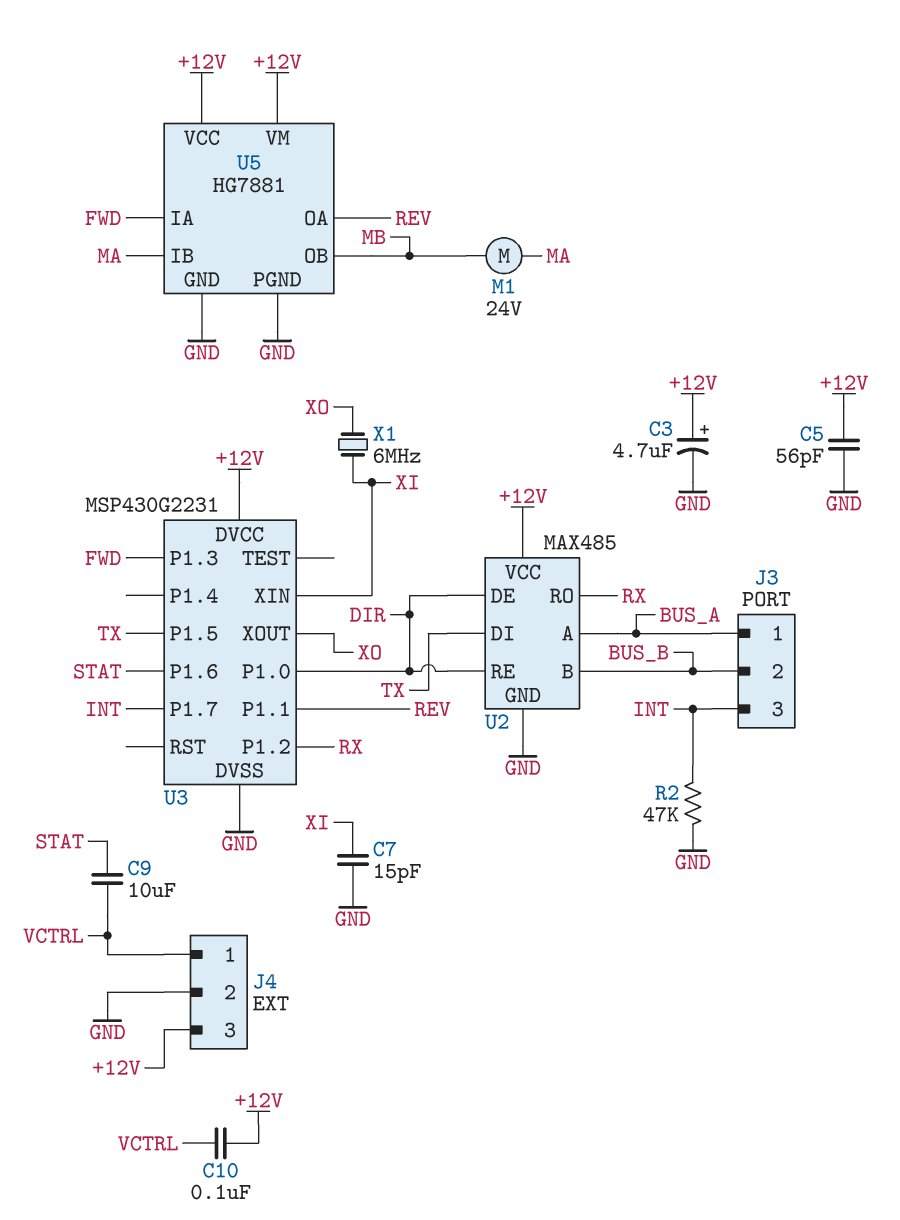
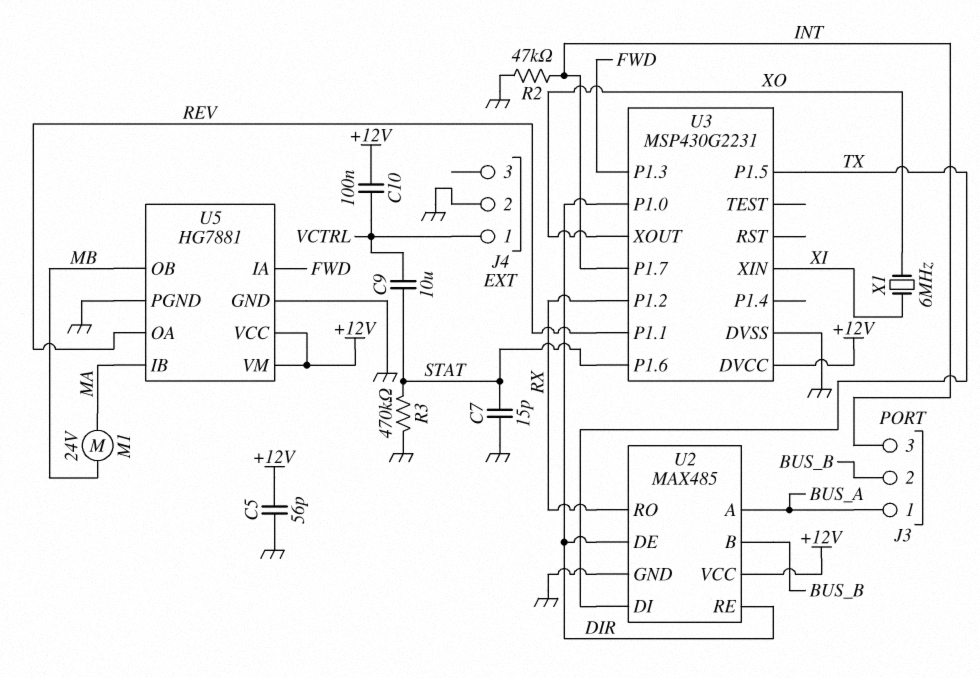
C3: 4.7uF (plus +12V, minus GND) -> none
C7: 15pF (GND, XI) -> 15pF (GND, STAT)
J4 pin 3: +12V -> none
R3: none -> 470k (GND, STAT)

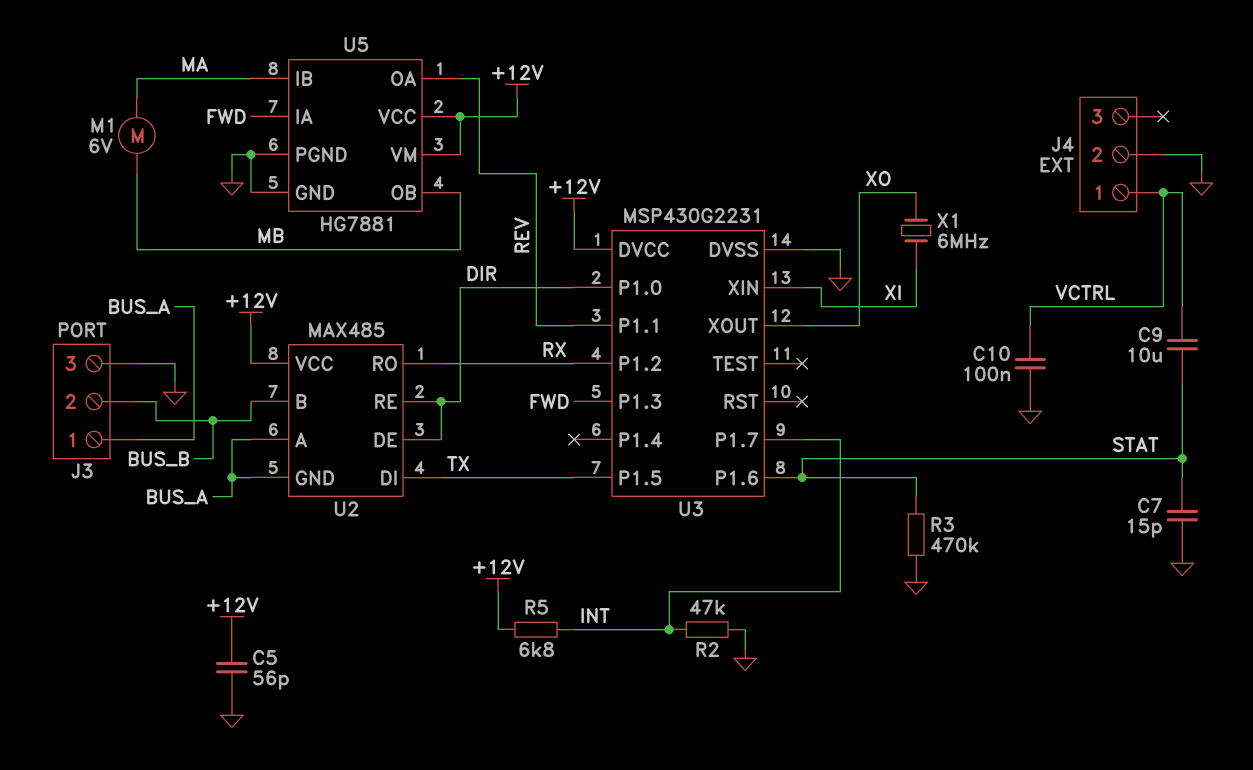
C10: 100nF (+12V, VCTRL) -> 100nF (GND, VCTRL)
J3 pin 3: INT -> GND
M1: motor 24V (MA, MB) -> motor 6V (MA, MB)
R5: none -> 6.8k (+12V, INT)
U2 pin GND: GND -> BUS_A

